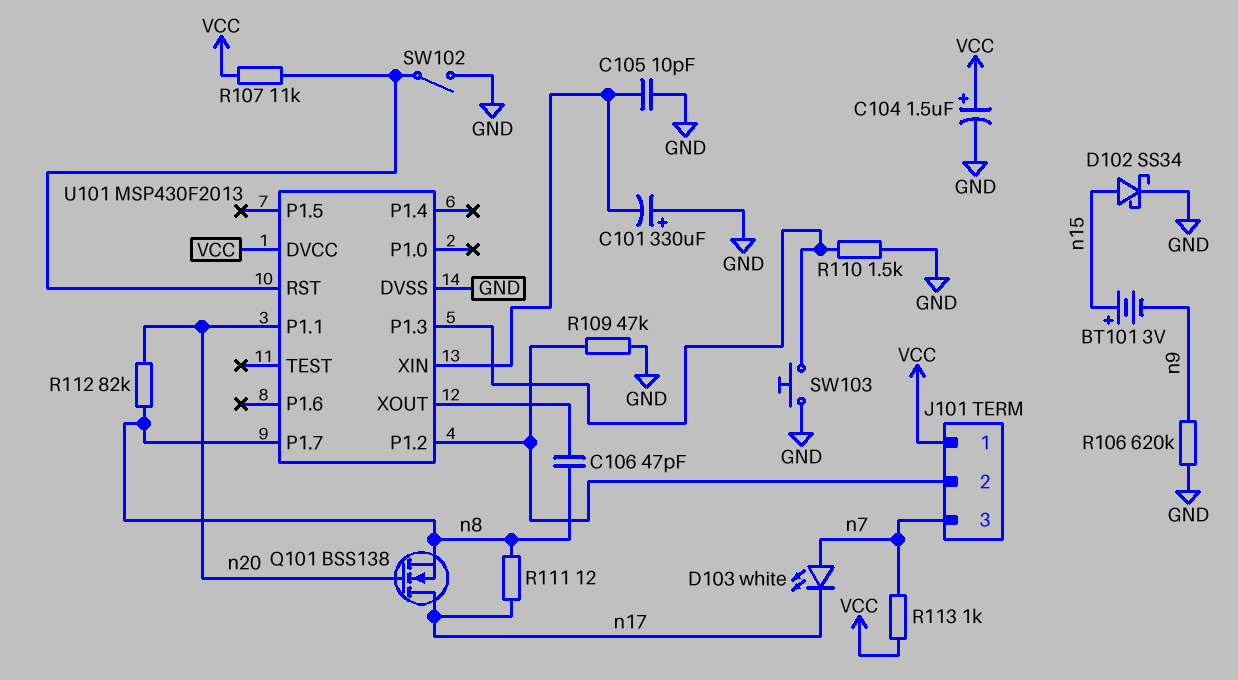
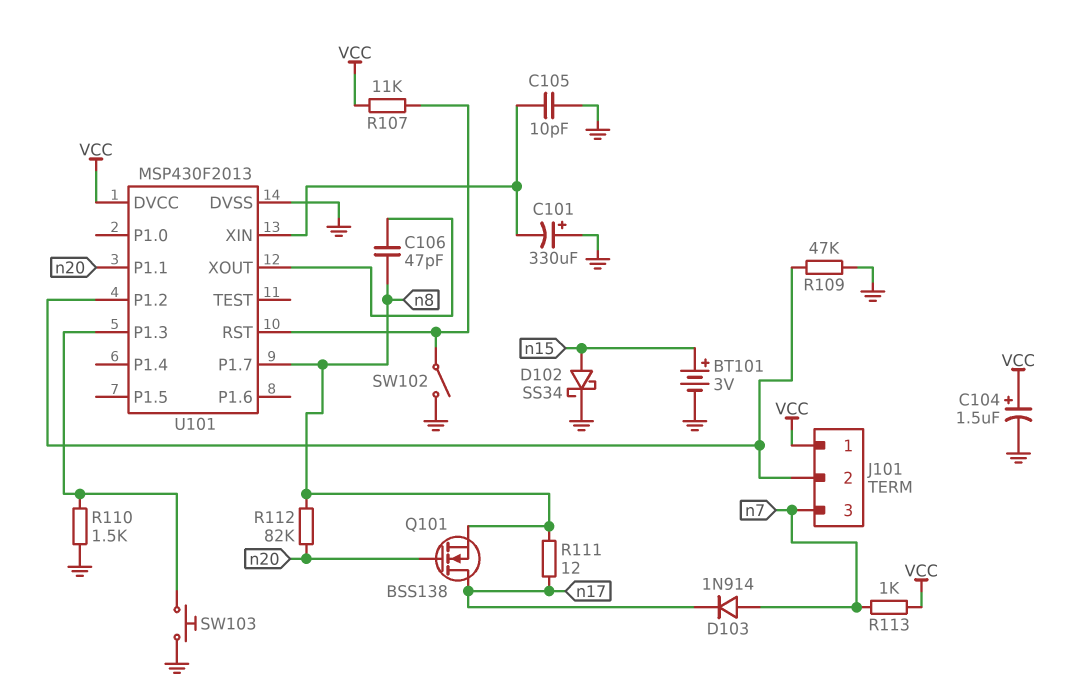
BT101: 3V (plus n15, minus n9) -> 3V (plus n15, minus GND)
D103: LED white (A n7, K n17) -> diode 1N914 (A n7, K n17)
R106: 620k (GND, n9) -> none

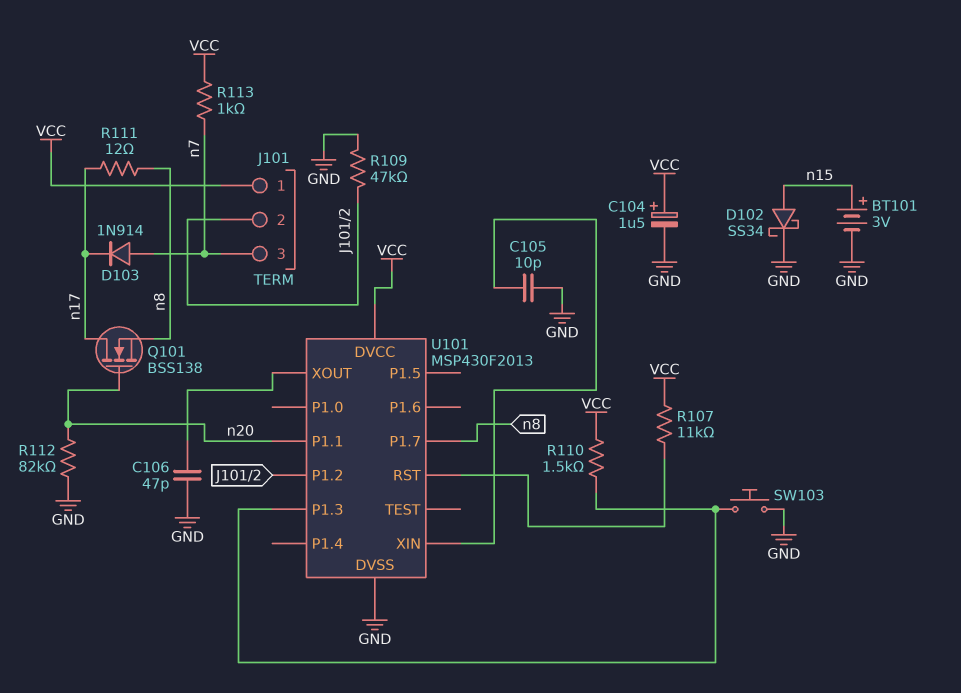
C101: 330uF (plus GND, minus U101/XIN) -> none
C106: 47pF (U101/XOUT, n8) -> 47pF (GND, U101/XOUT)
R110: 1.5k (GND, U101/P1.3) -> 1.5k (U101/P1.3, VCC)
R112: 82k (n8, n20) -> 82k (GND, n20)
SW102: switch (GND, U101/RST) -> none

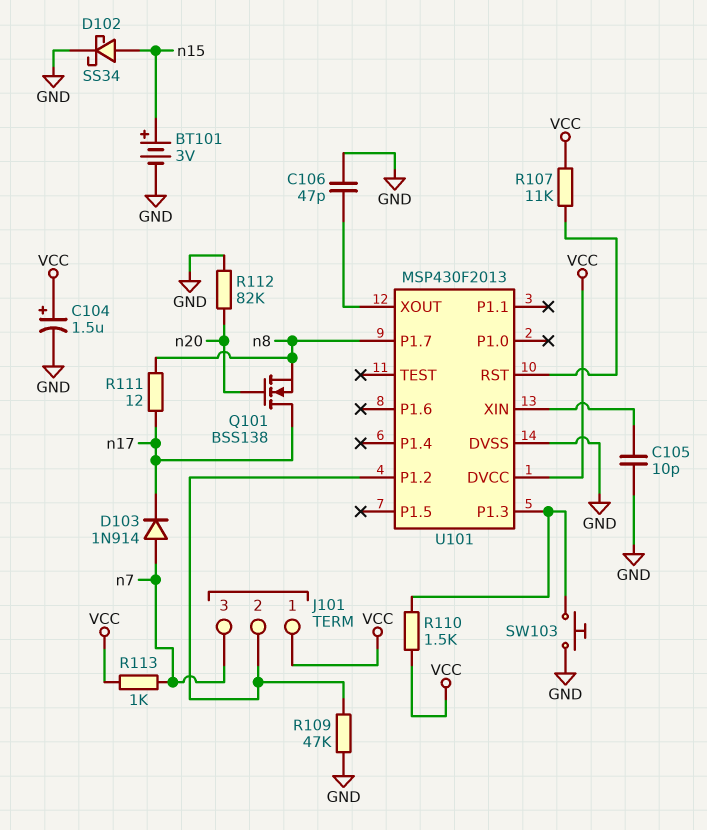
U101 pin P1.1: n20 -> none

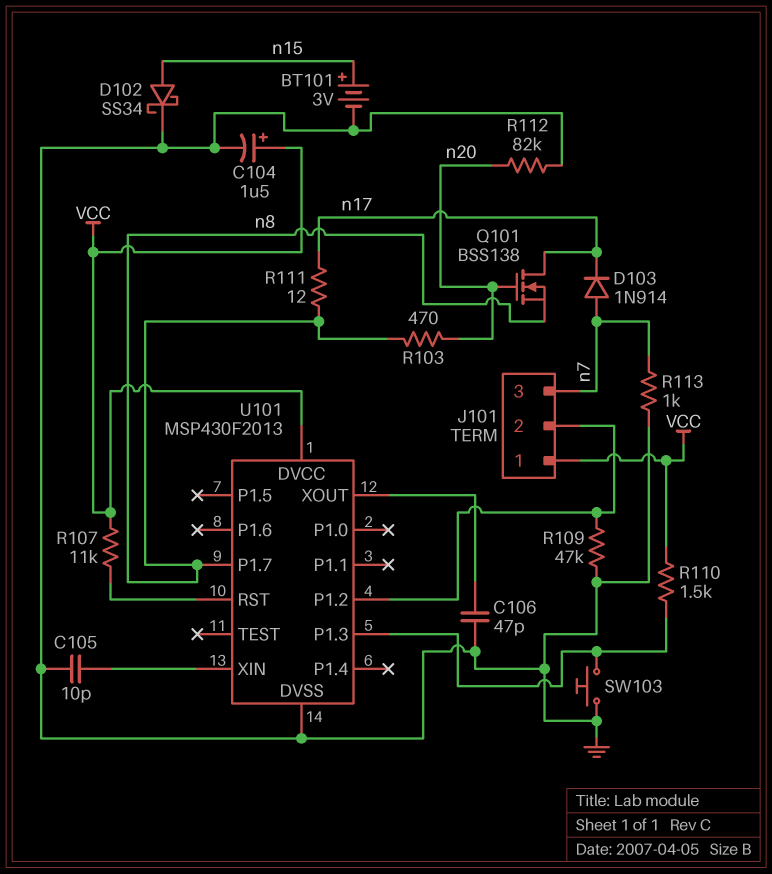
R103: none -> 470 (n8, n20)
R113: 1k (VCC, n7) -> 1k (GND, n7)

